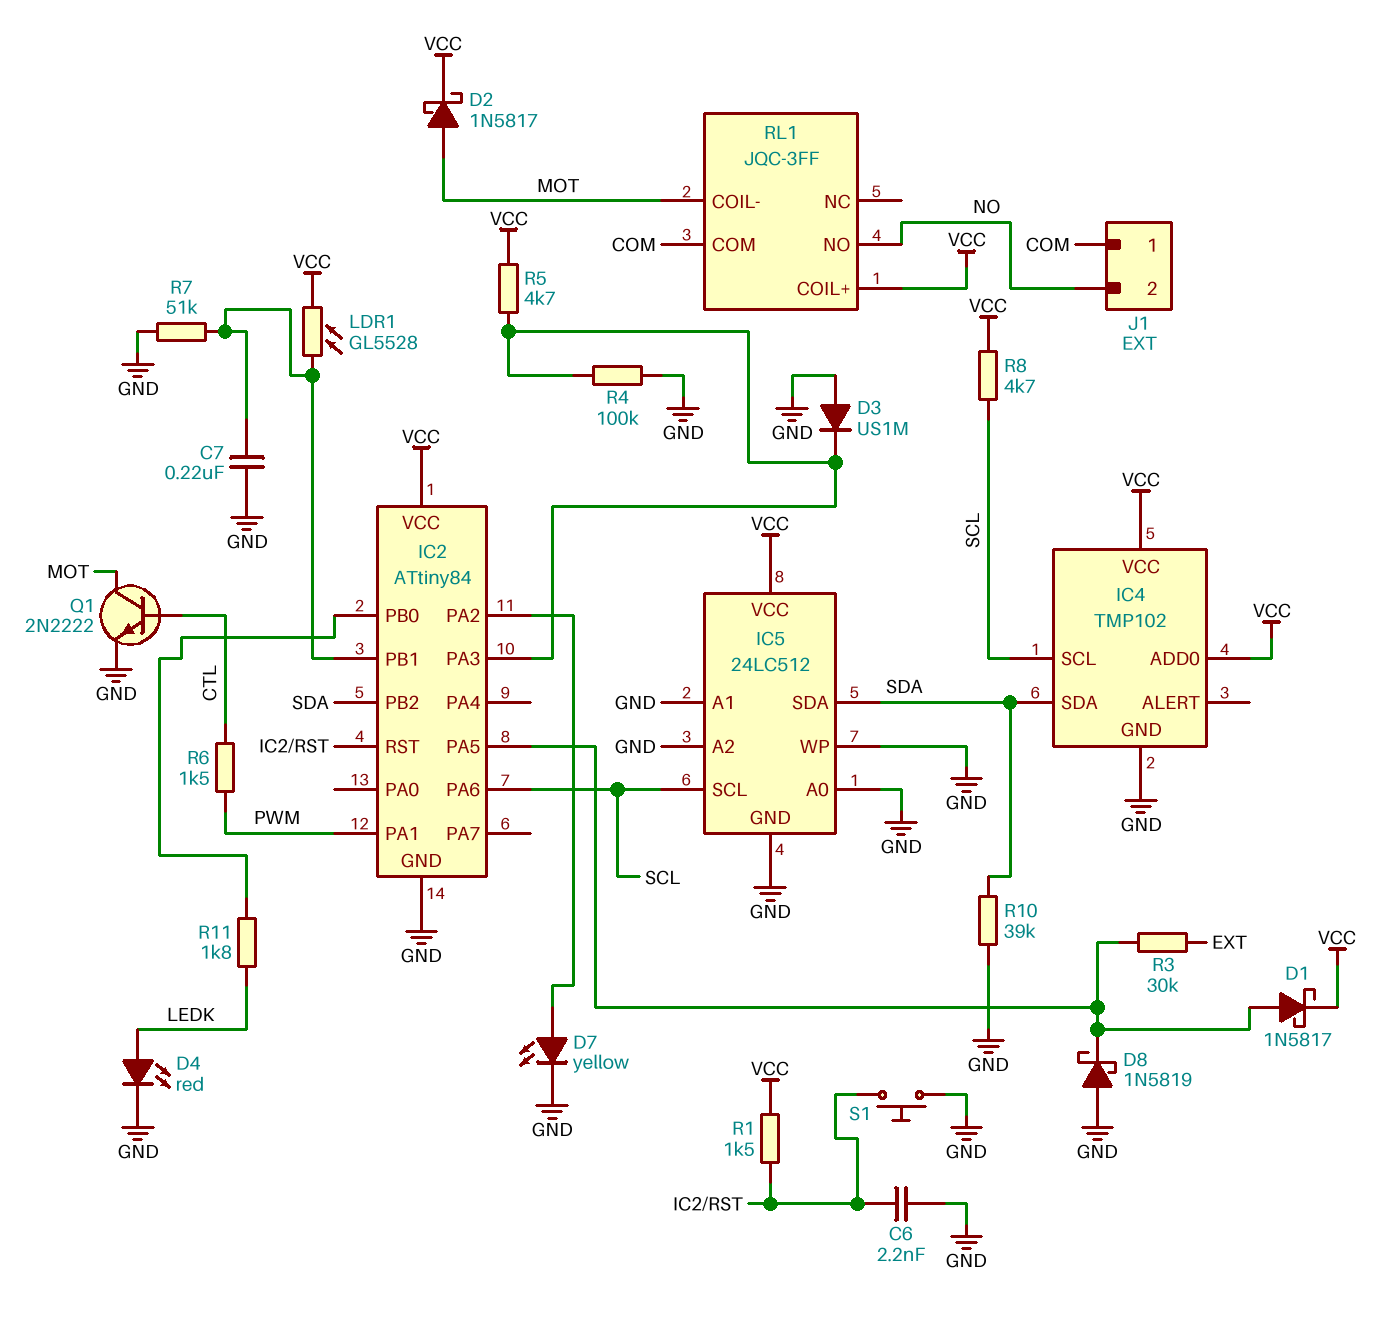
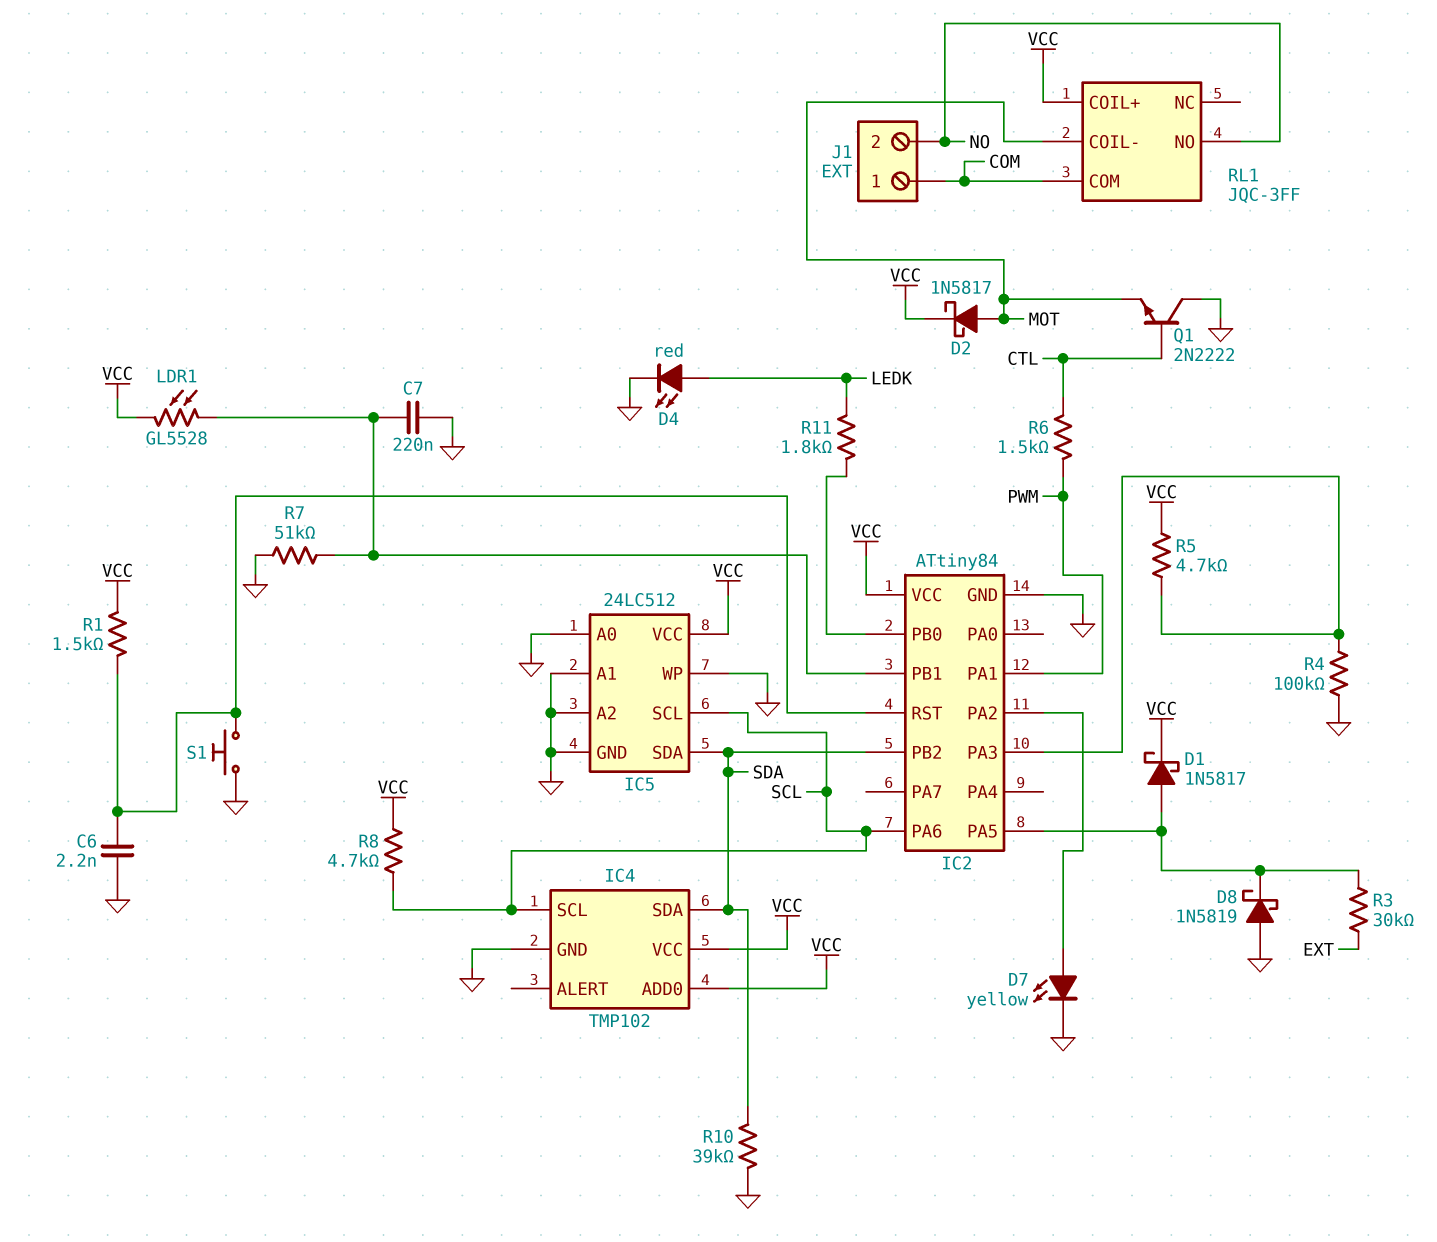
D3: diode US1M (A GND, K IC2/PA3) -> none
Q1: NPN 2N2222 (B CTL, C MOT, E GND) -> NPN 2N2222 (B CTL, C GND, E MOT)

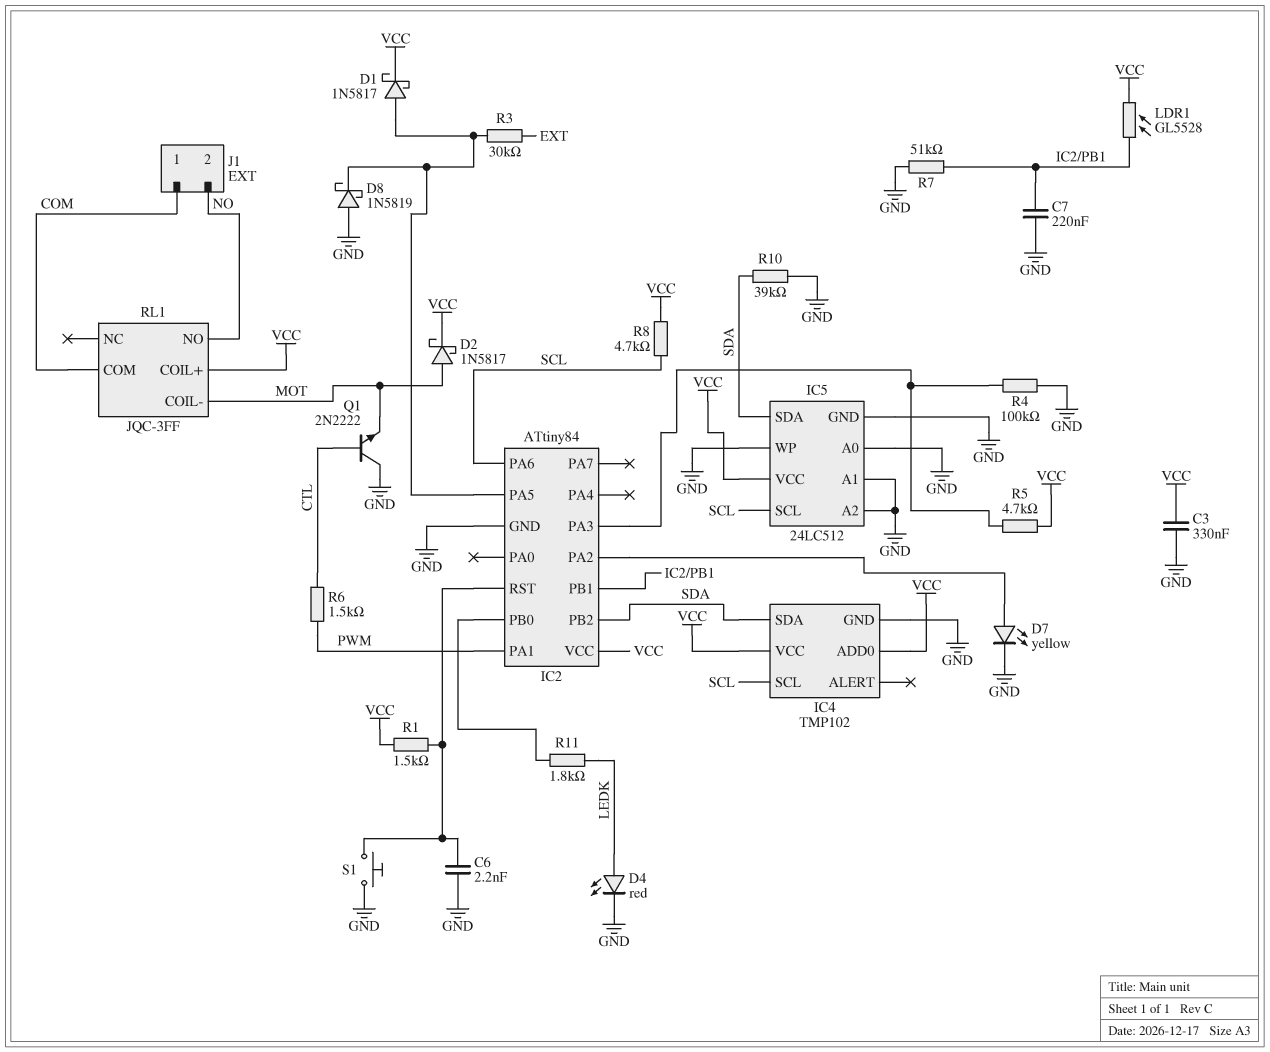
C3: none -> 330nF (GND, VCC)

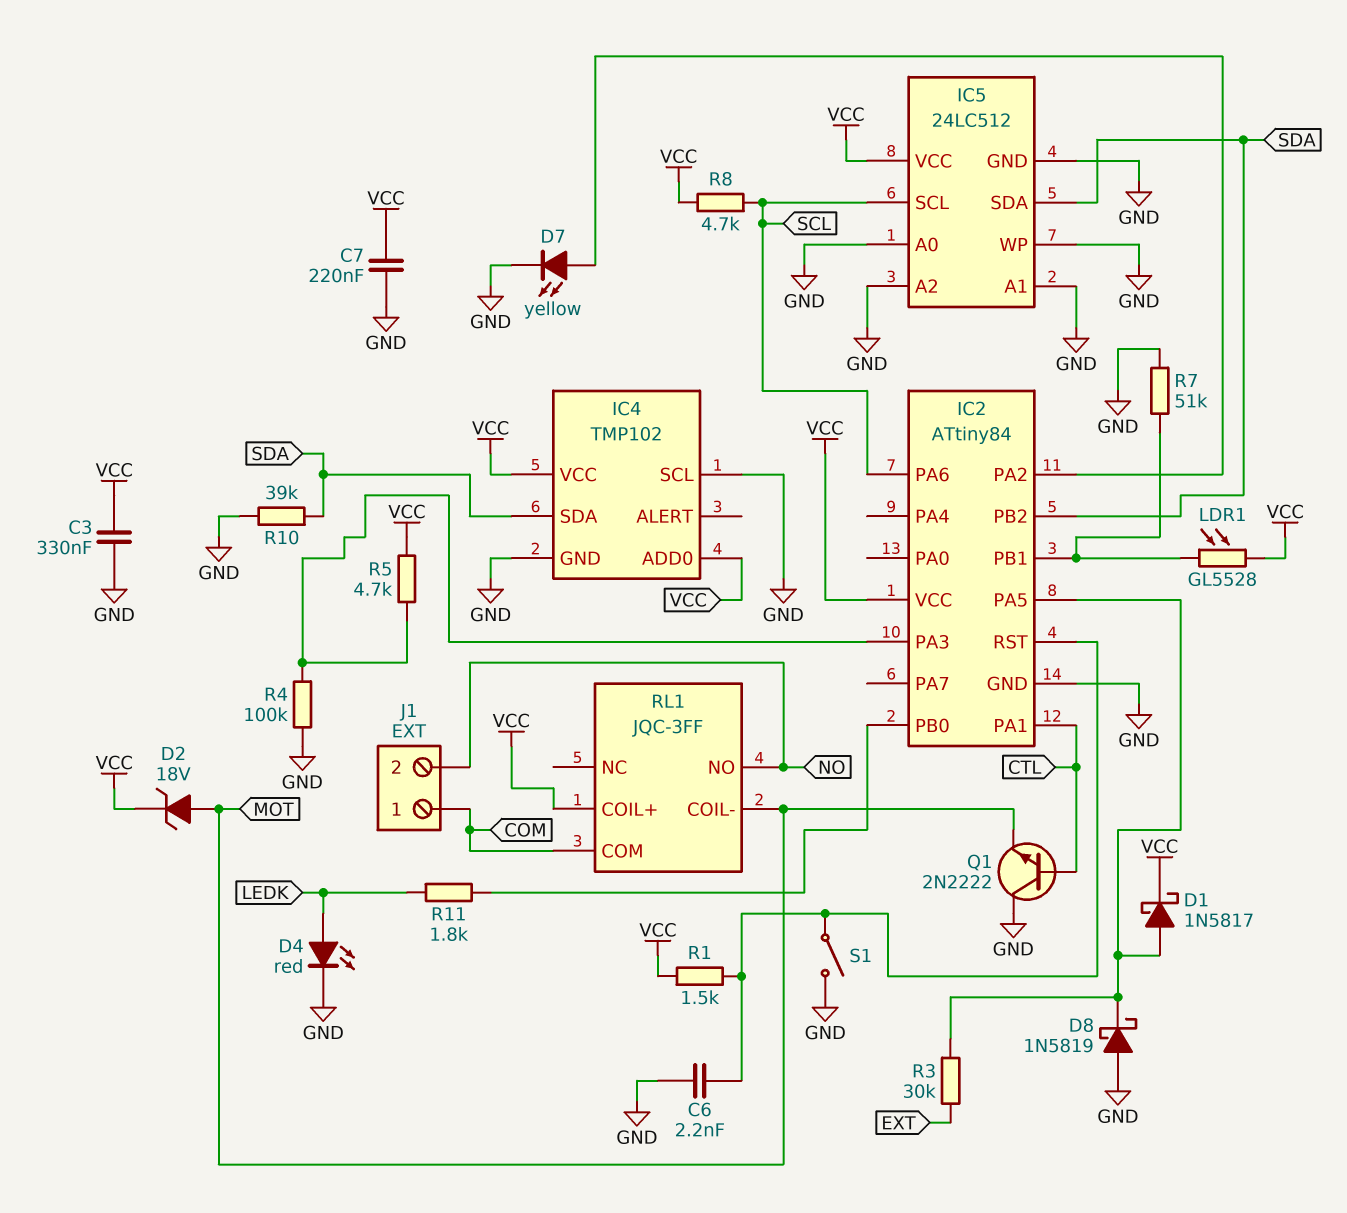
C7: 220nF (GND, IC2/PB1) -> 220nF (GND, VCC)
D2: schottky 1N5817 (A MOT, K VCC) -> zener 18V (A MOT, K VCC)
IC2 pin PA1: PWM -> CTL
IC4 pin SCL: SCL -> GND
R6: 1.5k (CTL, PWM) -> none
S1: button (GND, IC2/RST) -> switch (GND, IC2/RST)

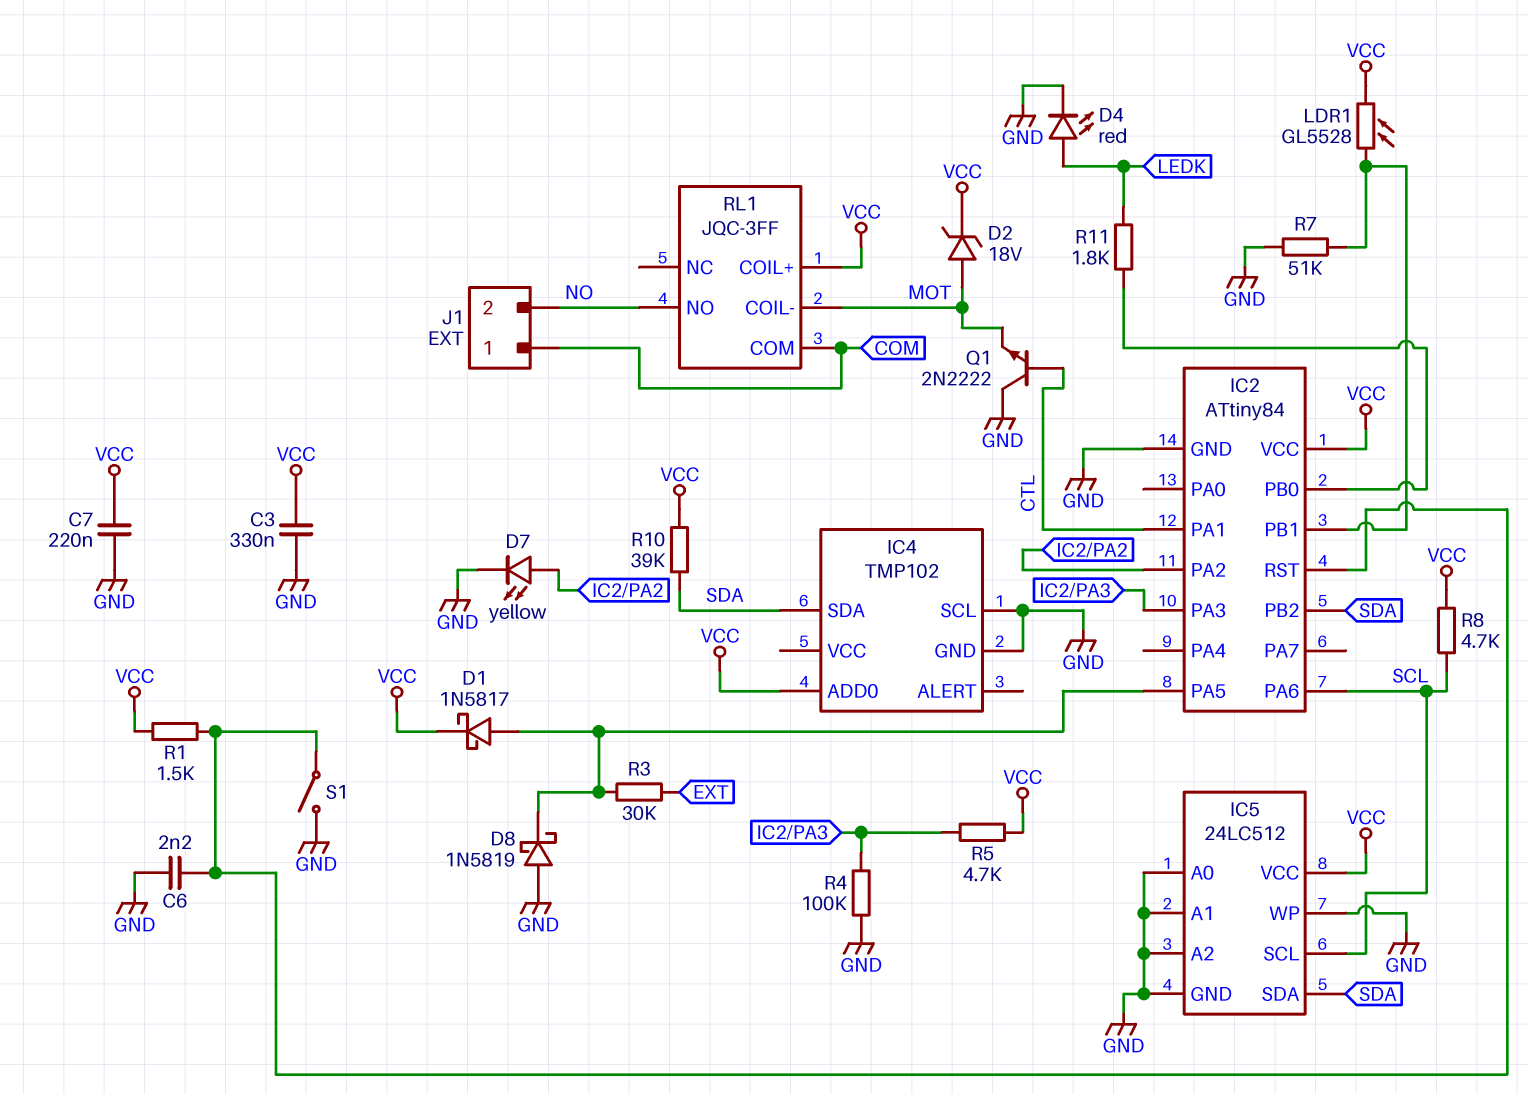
IC4 pin VCC: VCC -> none
R10: 39k (GND, SDA) -> 39k (SDA, VCC)

